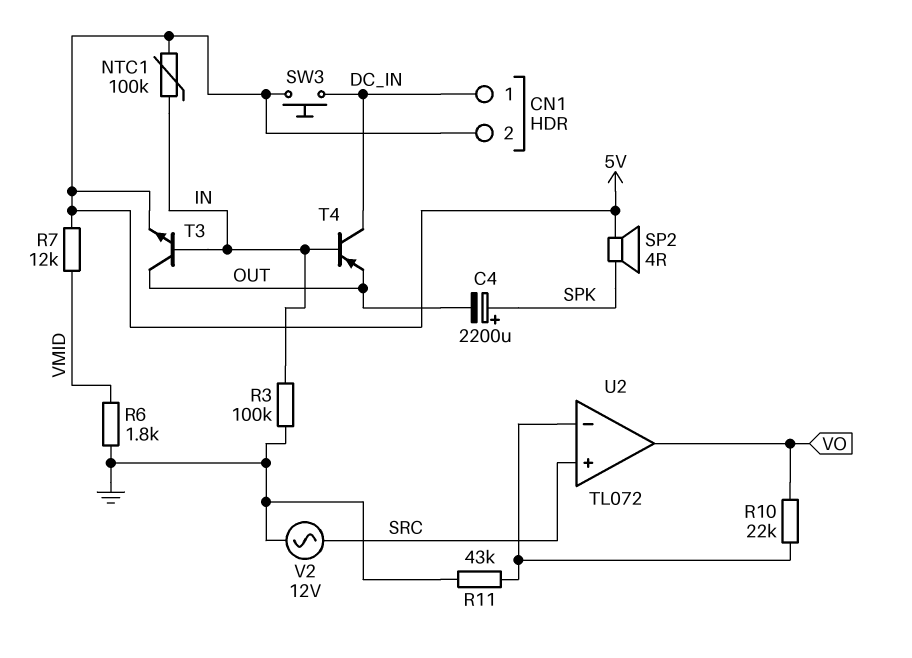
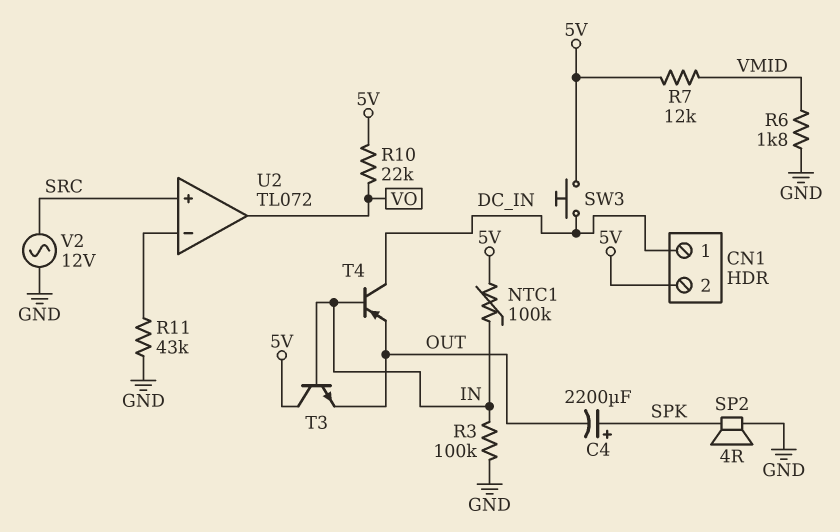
R10: 22k (U2/in-, VO) -> 22k (5V, VO)
SP2: speaker 4R (5V, SPK) -> speaker 4R (GND, SPK)
T3: NPN (B IN, C OUT, E 5V) -> NPN (B IN, C 5V, E OUT)

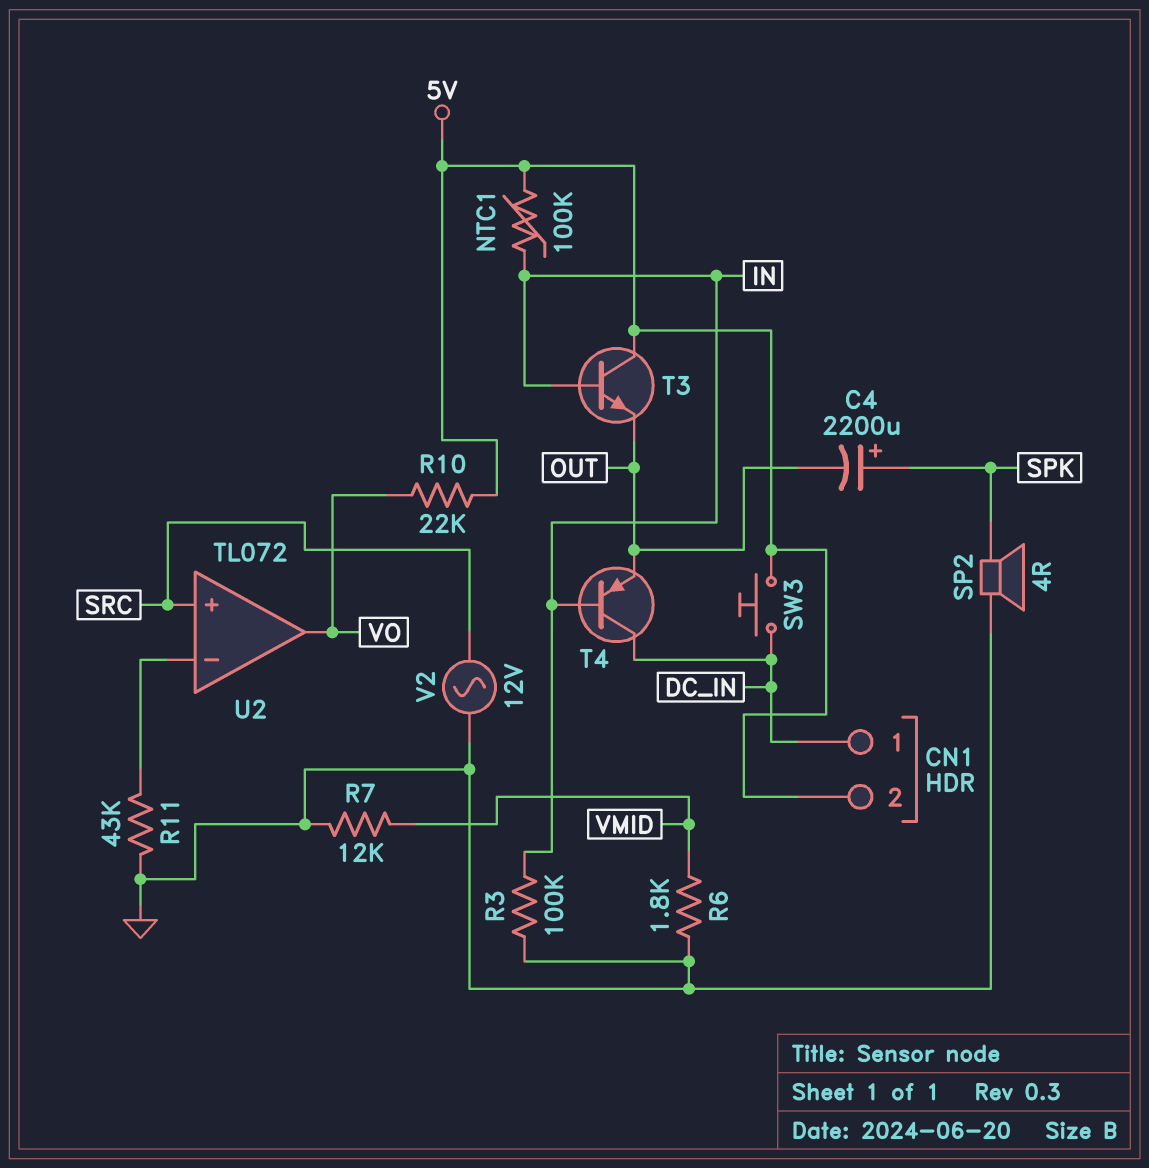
R7: 12k (5V, VMID) -> 12k (GND, VMID)

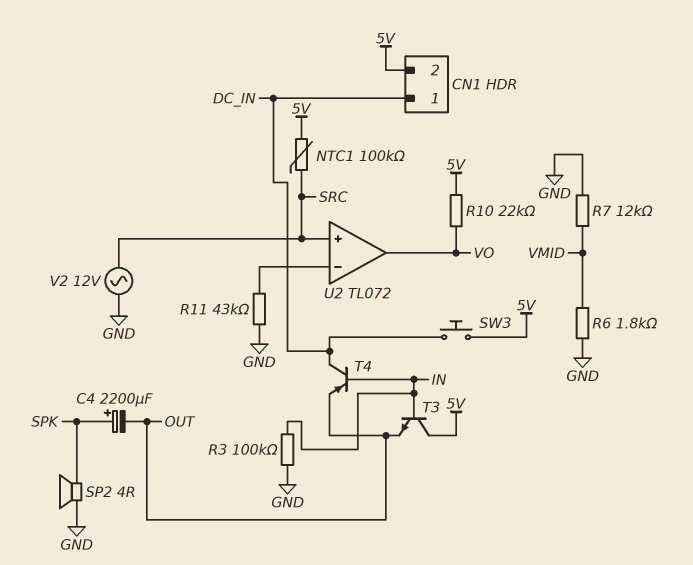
NTC1: 100k (5V, IN) -> 100k (5V, SRC)

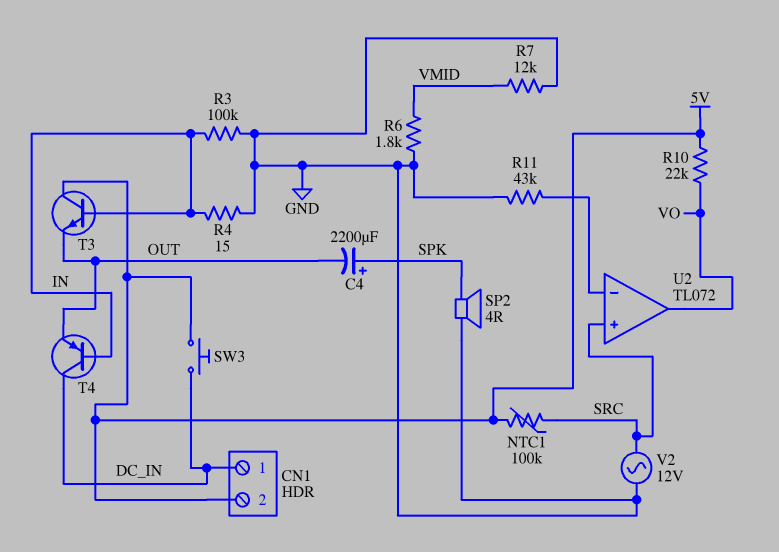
R4: none -> 15 (GND, IN)

